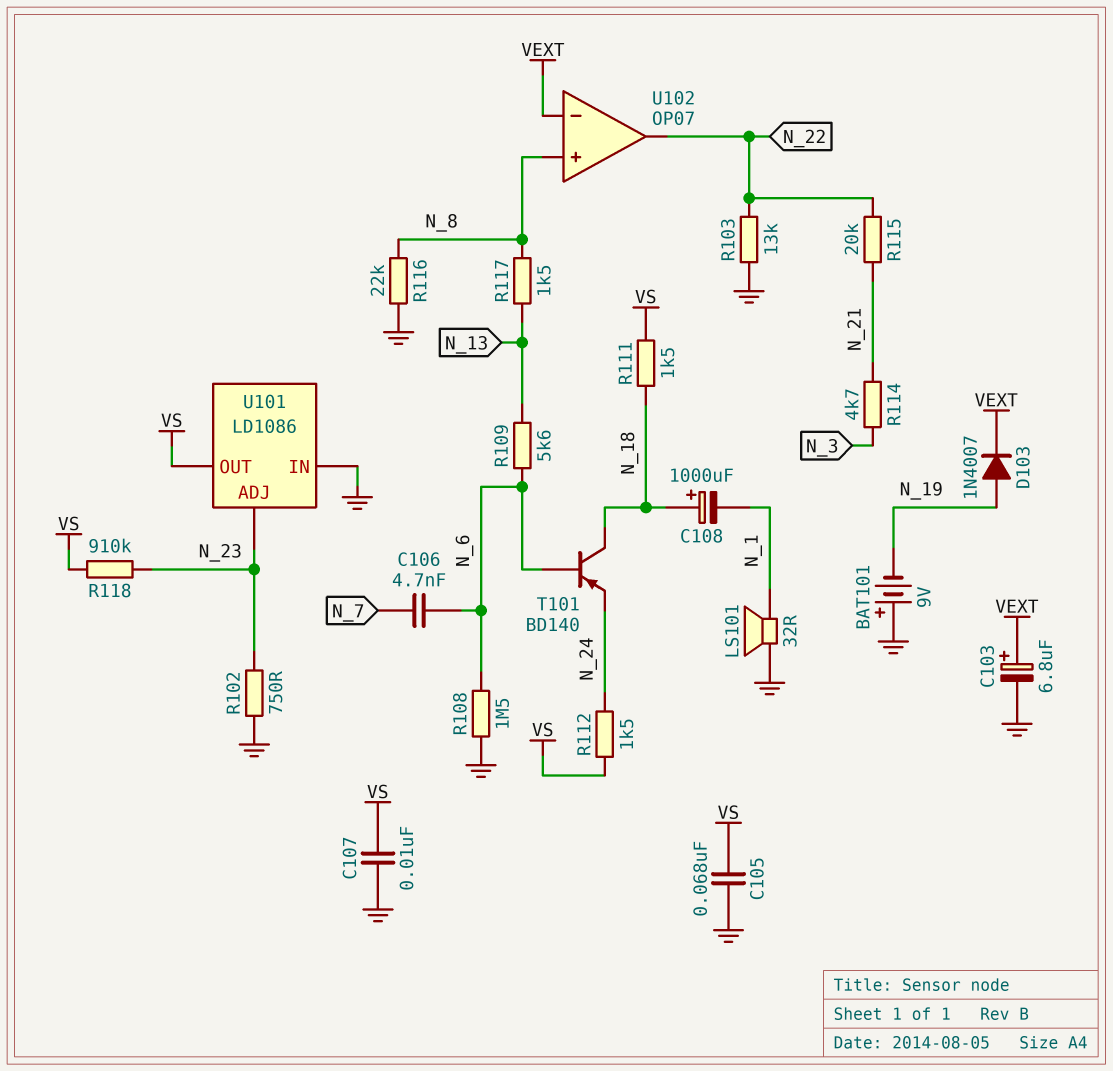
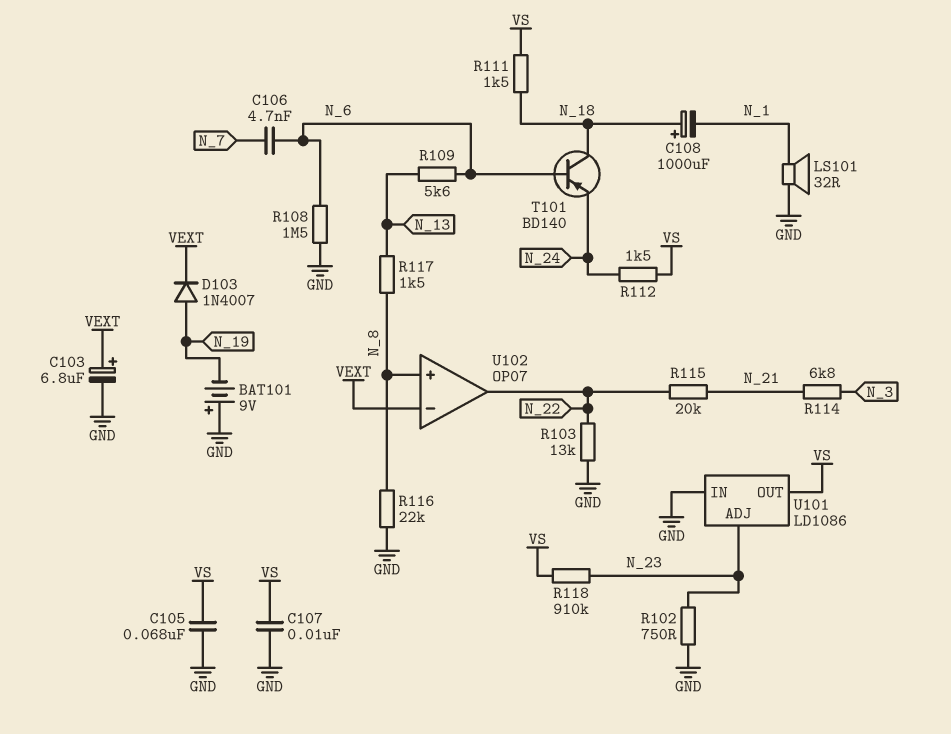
R114: 4.7k (N_3, N_21) -> 6.8k (N_3, N_21)

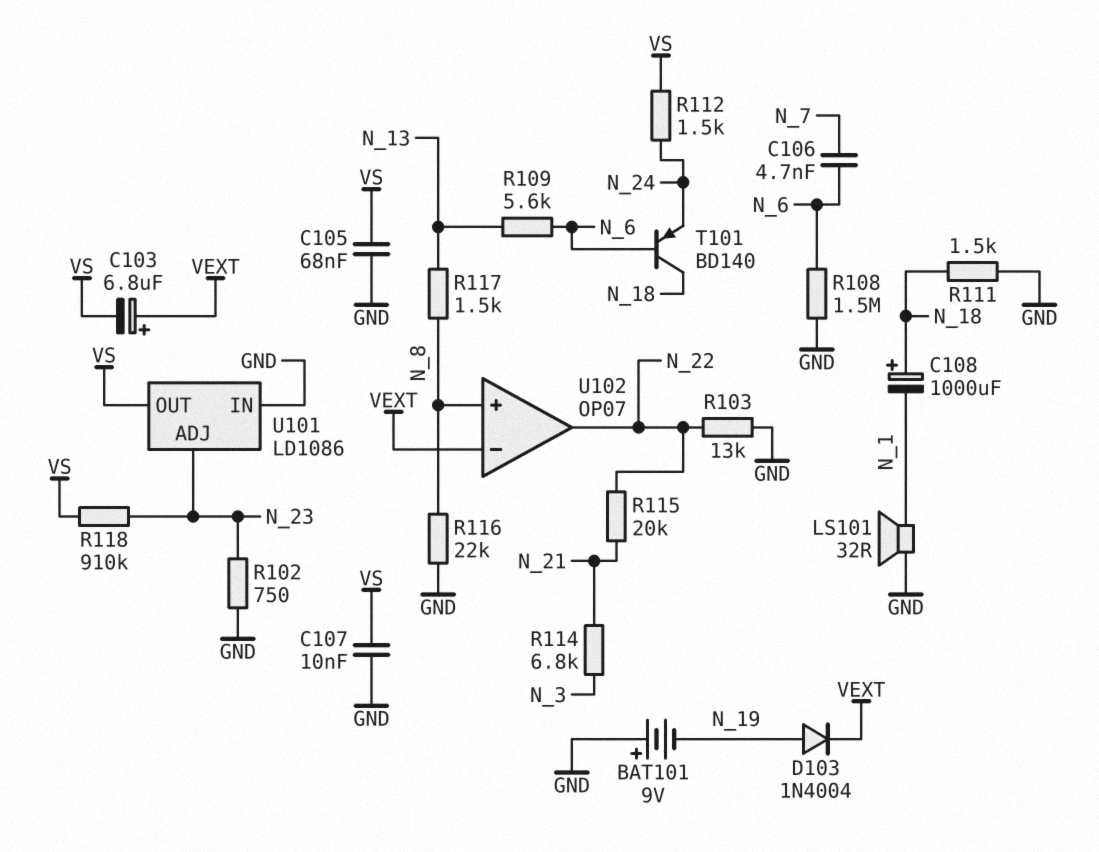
C103: 6.8uF (plus VEXT, minus GND) -> 6.8uF (plus VEXT, minus VS)
D103: diode 1N4007 (A N_19, K VEXT) -> diode 1N4004 (A N_19, K VEXT)
R111: 1.5k (N_18, VS) -> 1.5k (GND, N_18)

